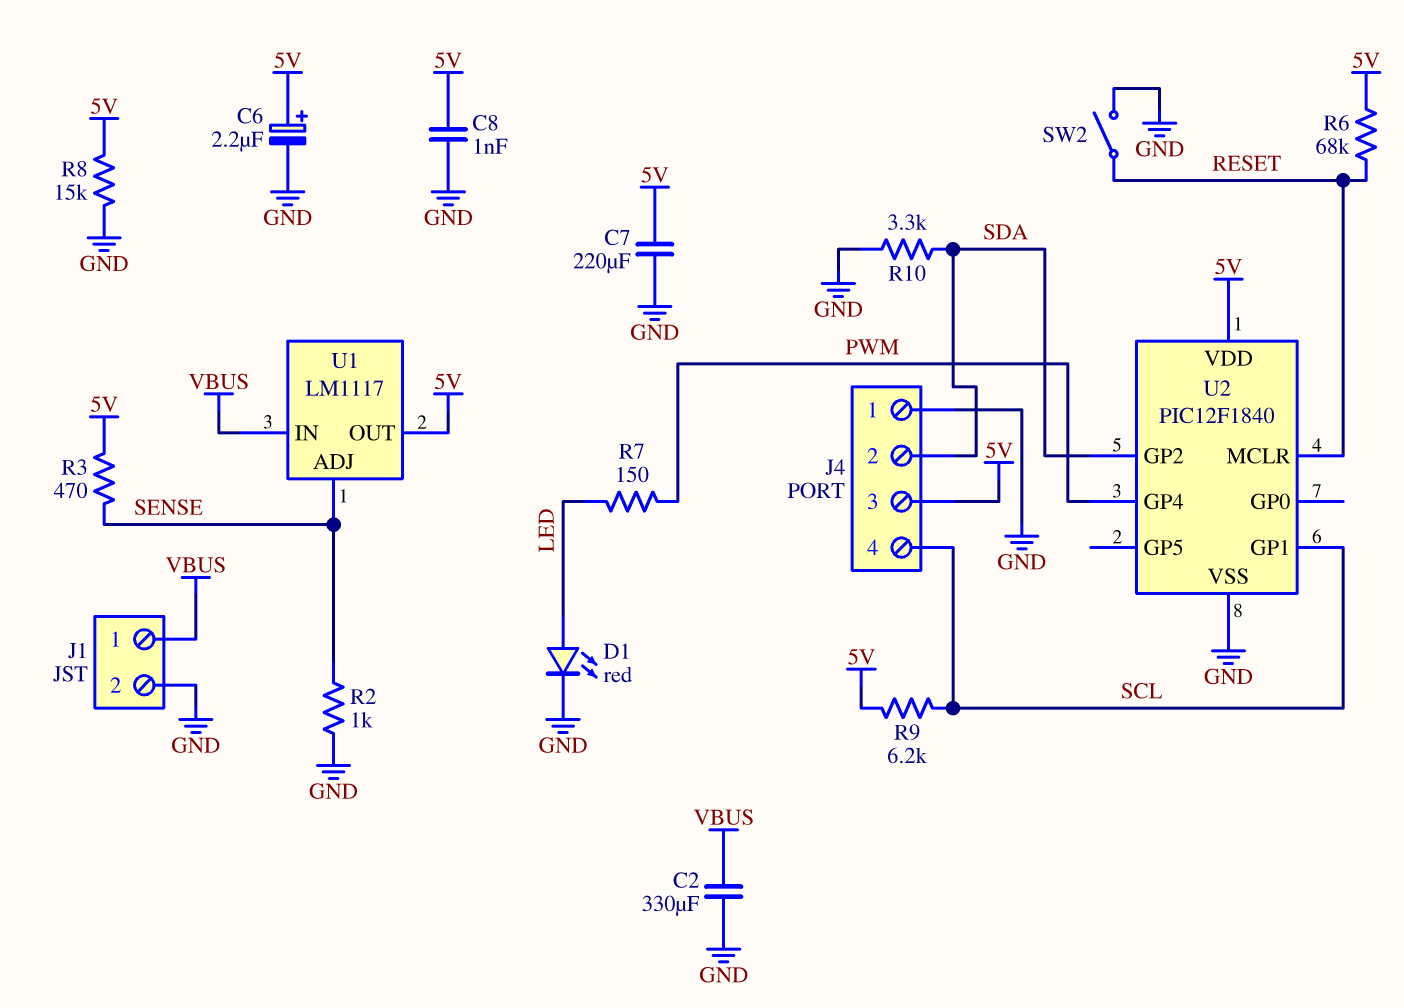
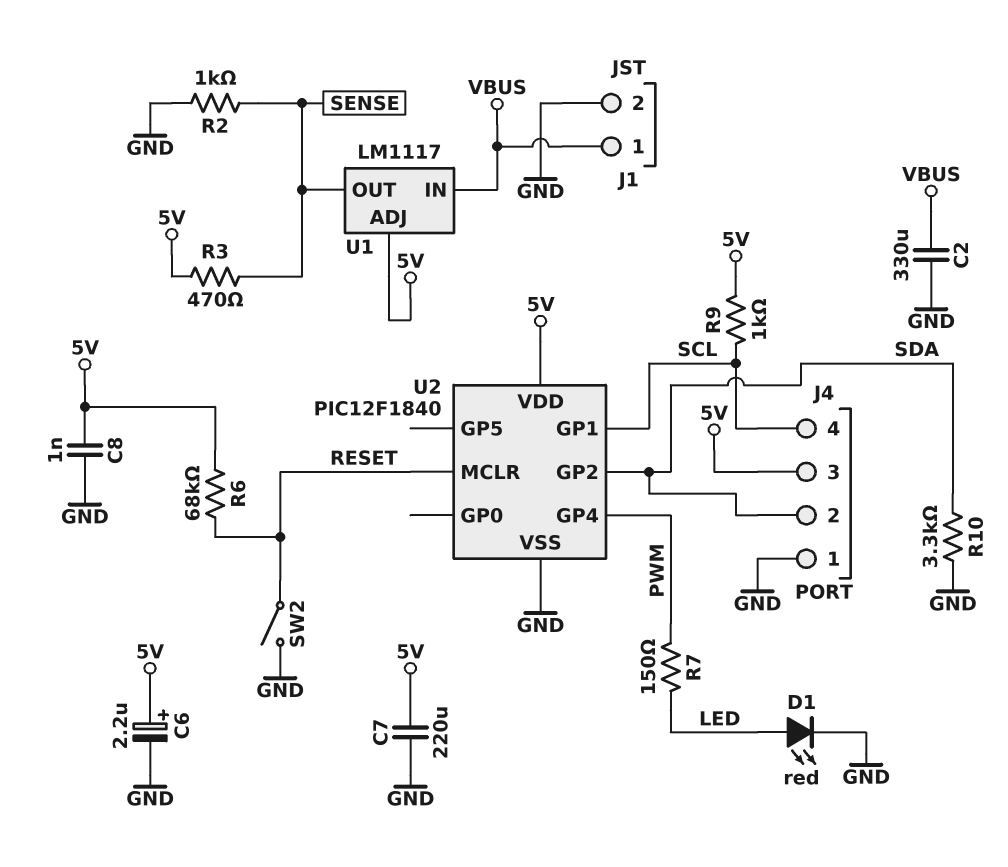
R8: 15k (5V, GND) -> none
R9: 6.2k (5V, SCL) -> 1k (5V, SCL)
U1 pin ADJ: SENSE -> 5V
U1 pin OUT: 5V -> SENSE

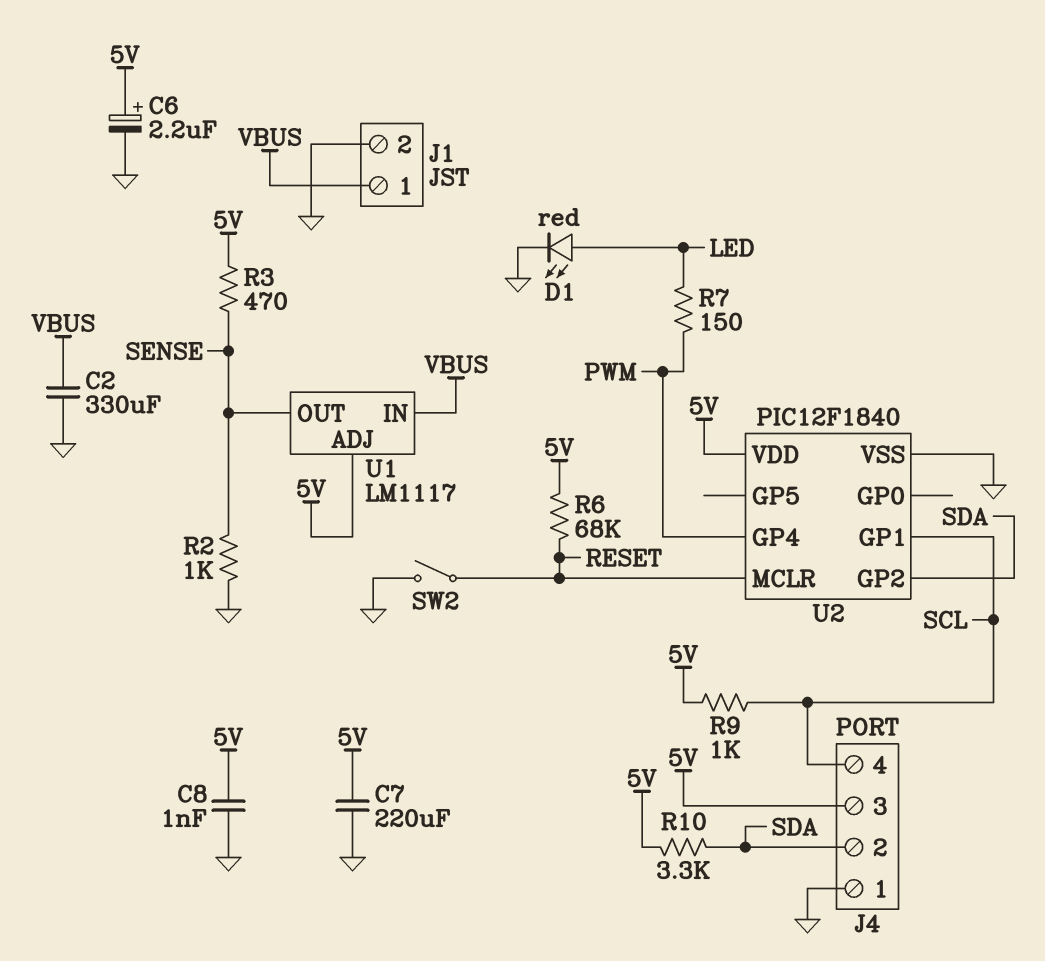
R10: 3.3k (GND, SDA) -> 3.3k (5V, SDA)

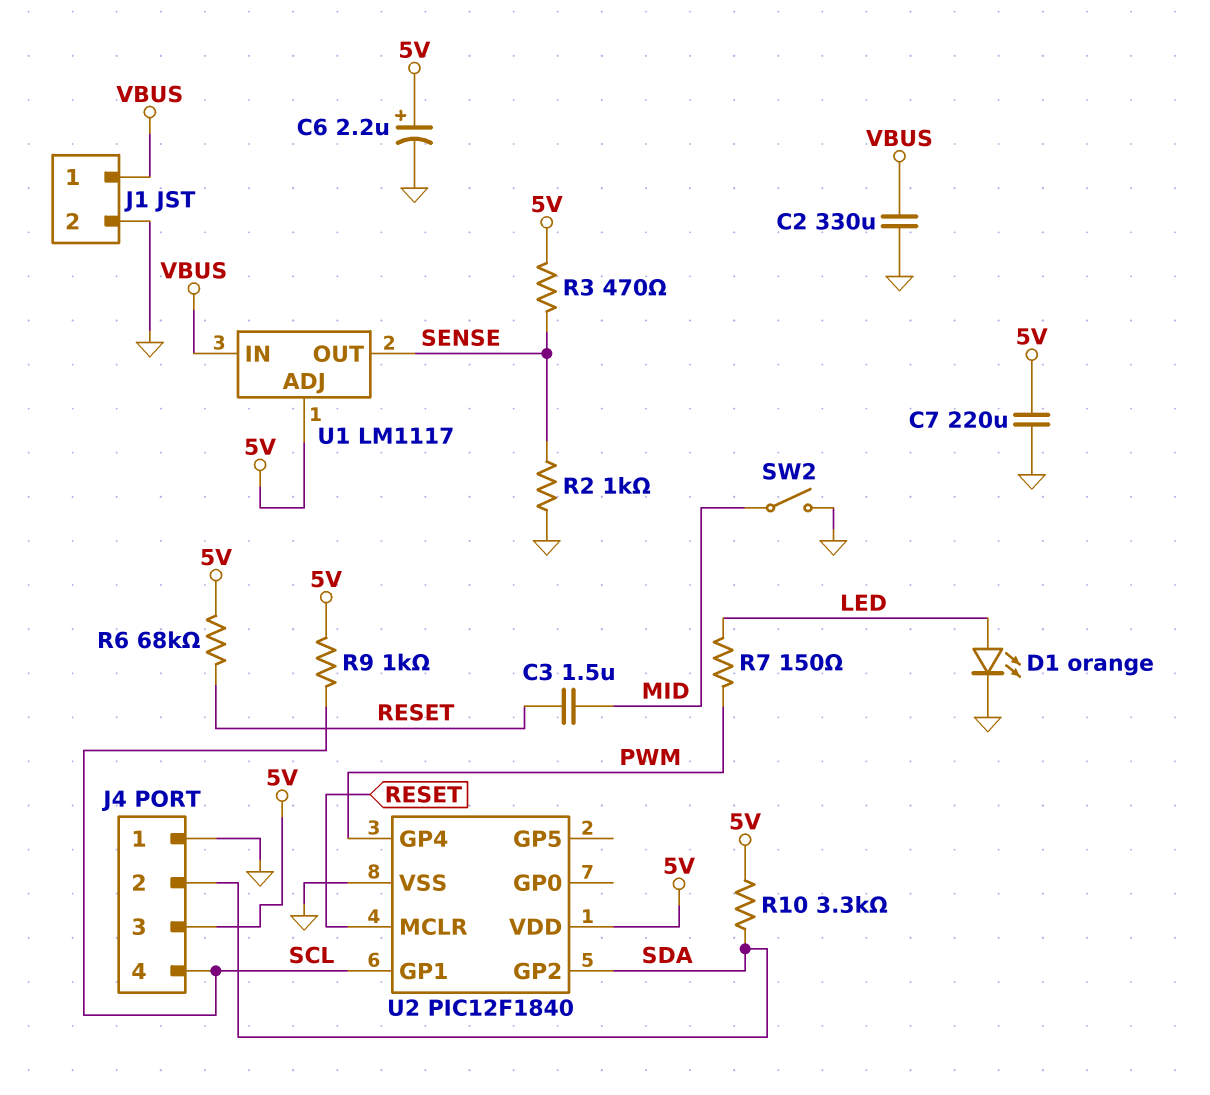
C3: none -> 1.5uF (MID, RESET)
C8: 1nF (5V, GND) -> none
D1: LED red (A LED, K GND) -> LED orange (A LED, K GND)
SW2: switch (GND, RESET) -> switch (GND, MID)

